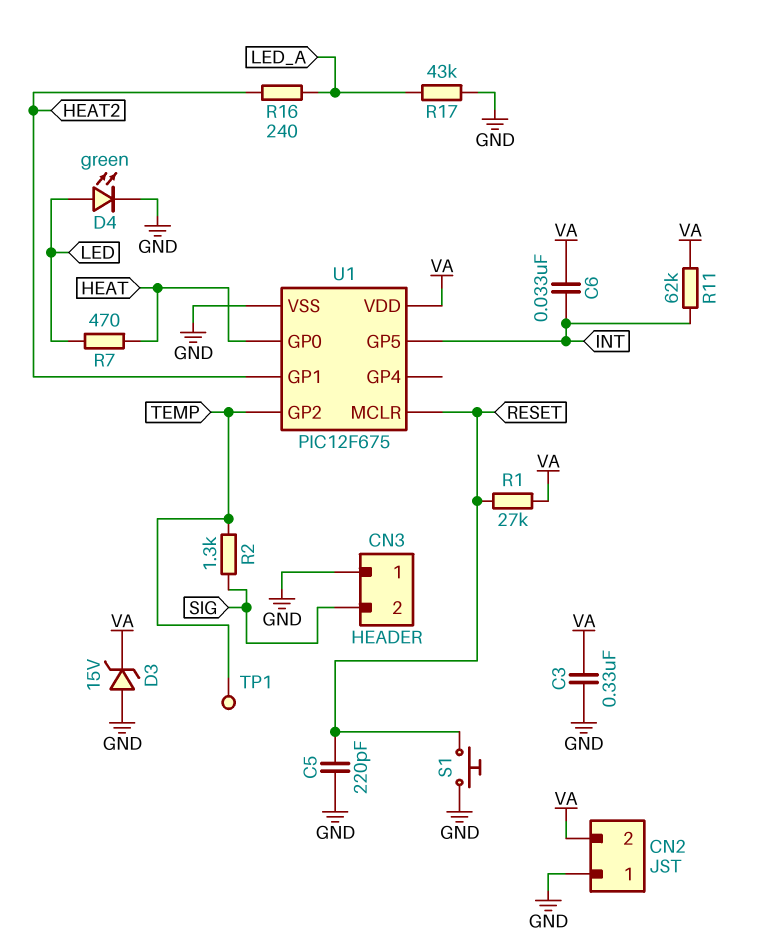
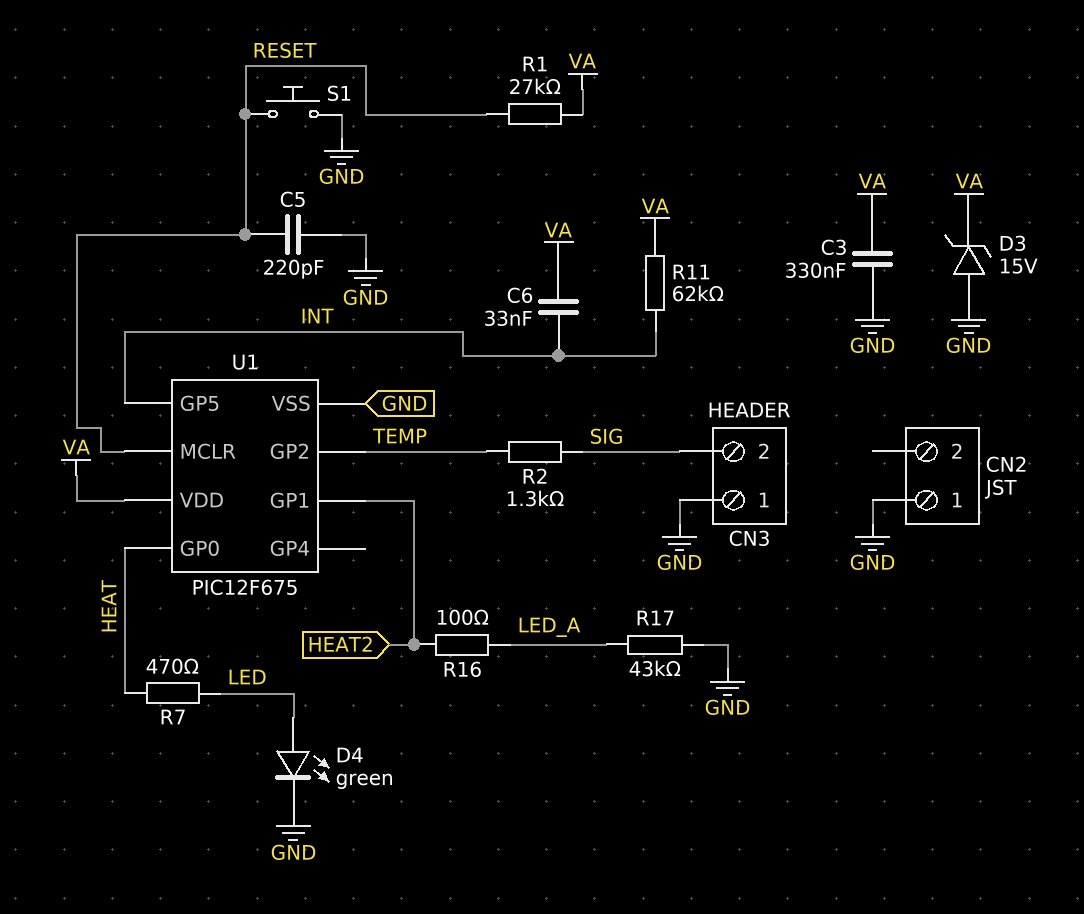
CN2 pin 2: VA -> none
R16: 240 (HEAT2, LED_A) -> 100 (HEAT2, LED_A)
TP1: test point (TEMP) -> none

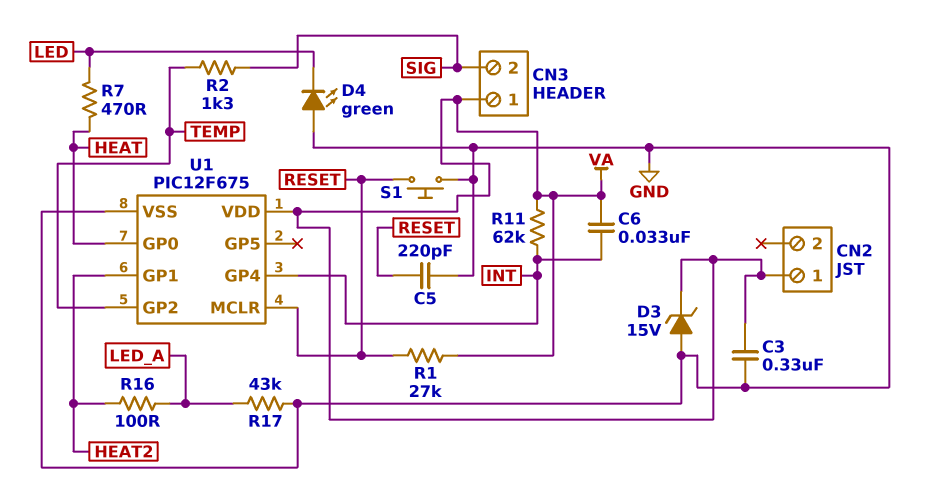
CN2 pin 1: GND -> VA
CN3 pin 1: GND -> VA
D4: LED green (A LED, K GND) -> LED green (A GND, K LED)
U1 pin GP4: none -> INT
U1 pin GP5: INT -> none

